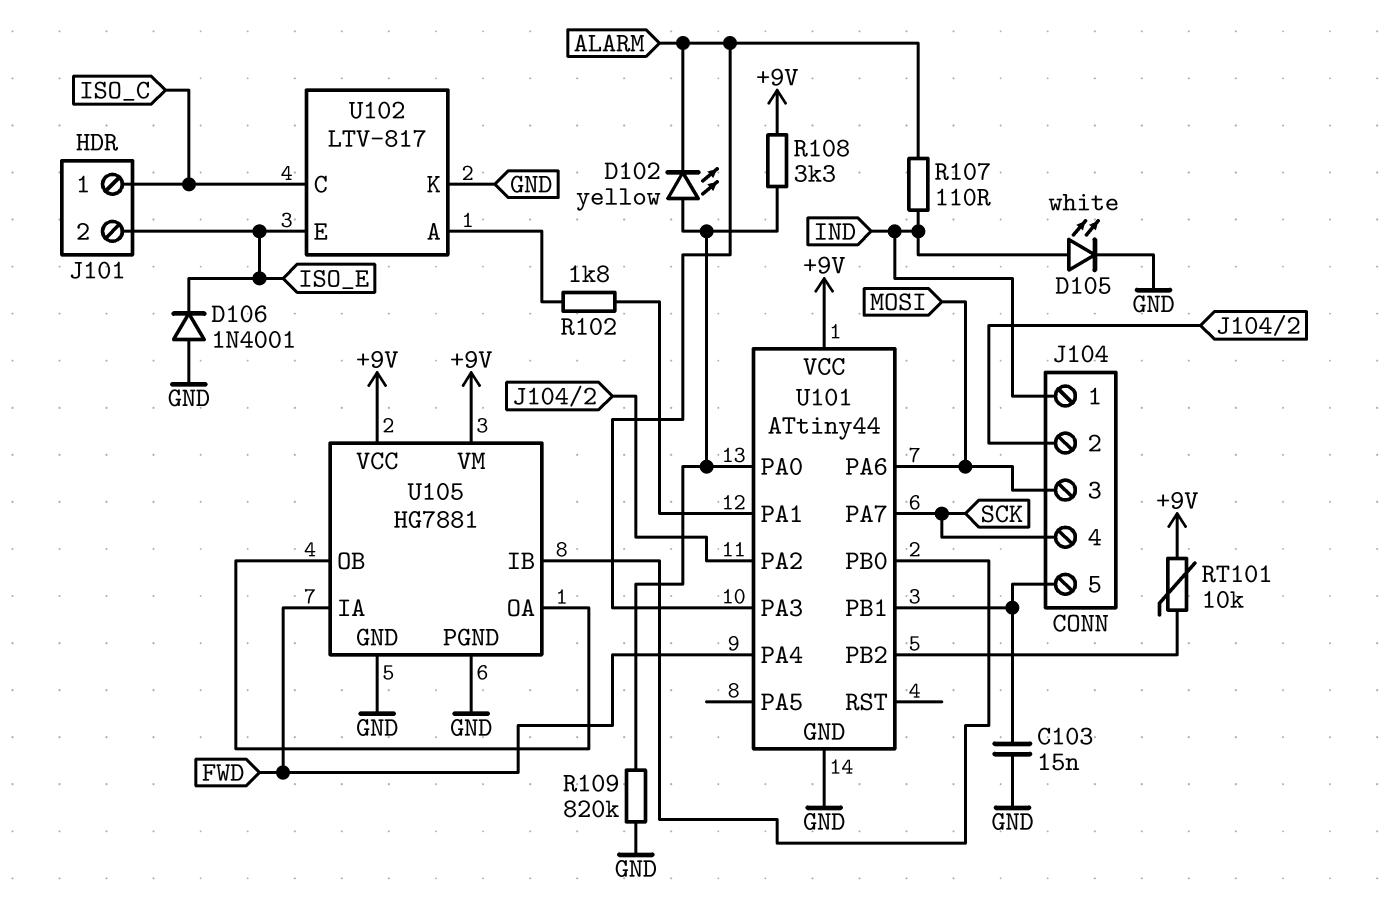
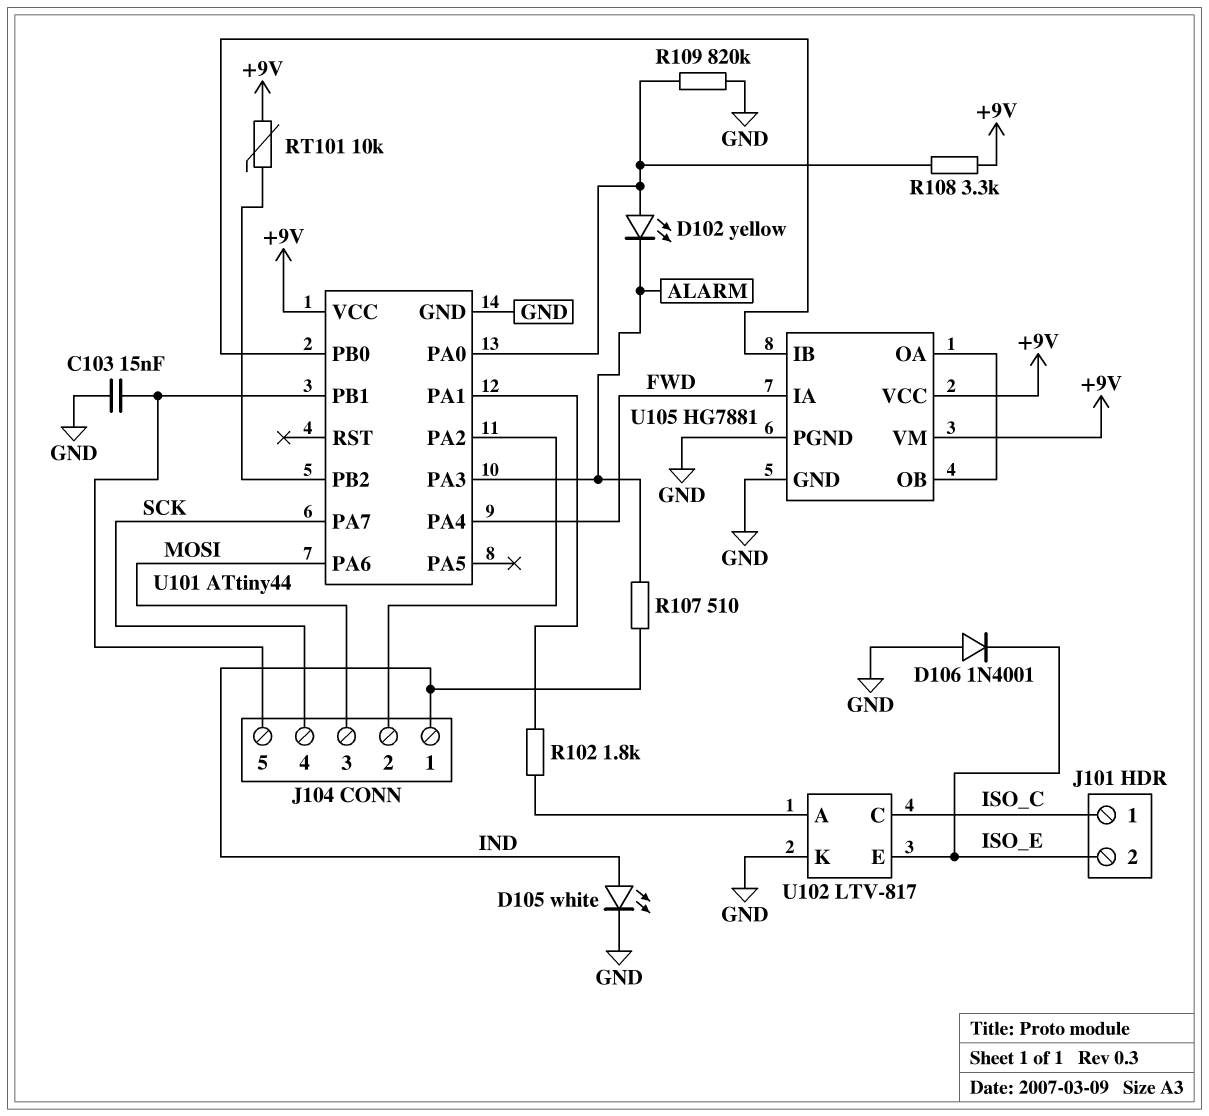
R107: 110 (ALARM, IND) -> 510 (ALARM, IND)

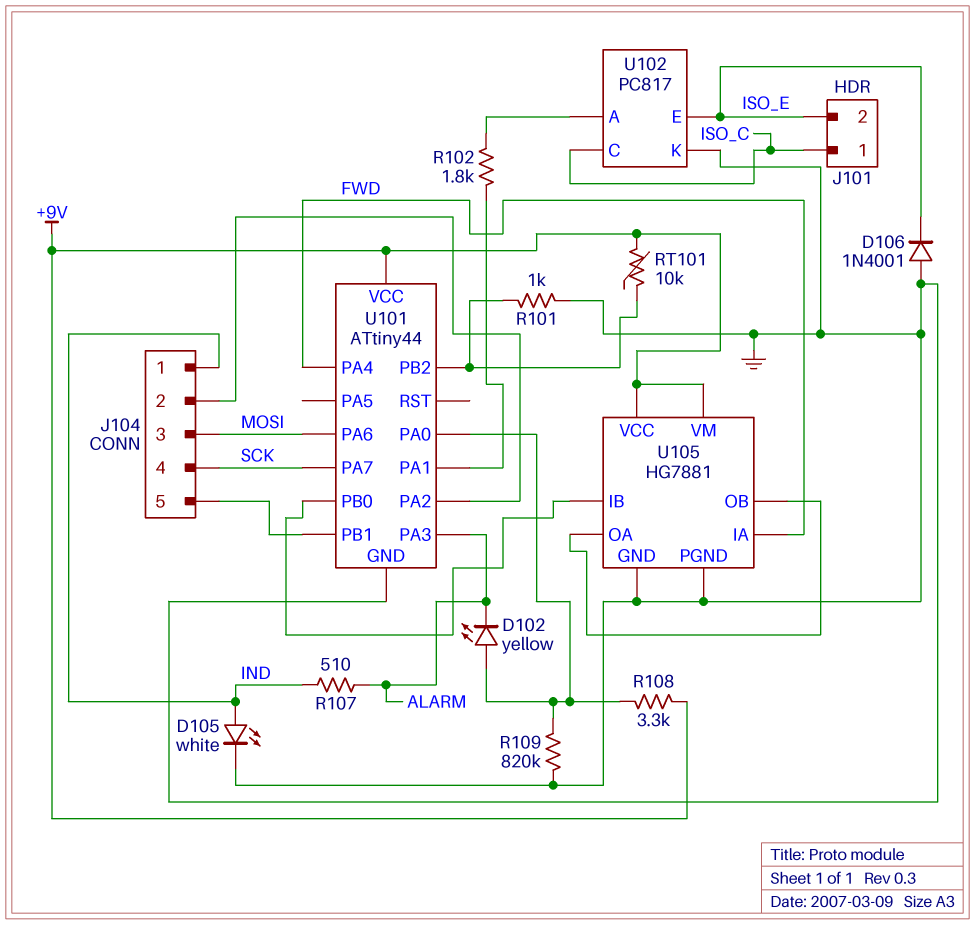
C103: 15nF (GND, J104/5) -> none
R101: none -> 1k (GND, U101/PB2)
U102: LTV-817 -> PC817

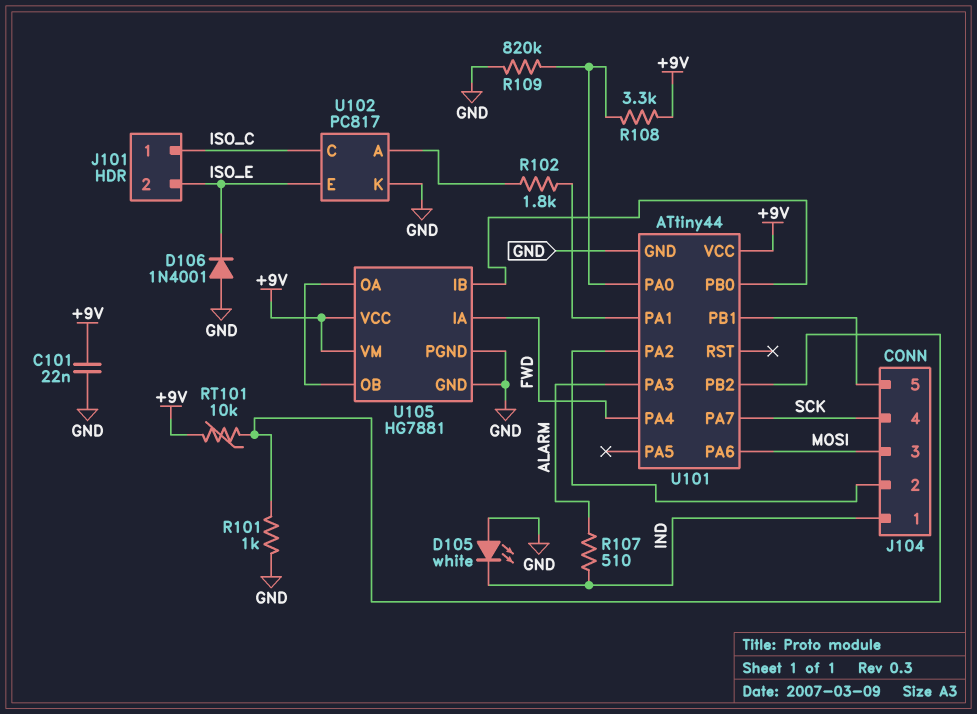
C101: none -> 22nF (+9V, GND)
D102: LED yellow (A U101/PA0, K ALARM) -> none
D105: LED white (A IND, K GND) -> LED white (A GND, K IND)

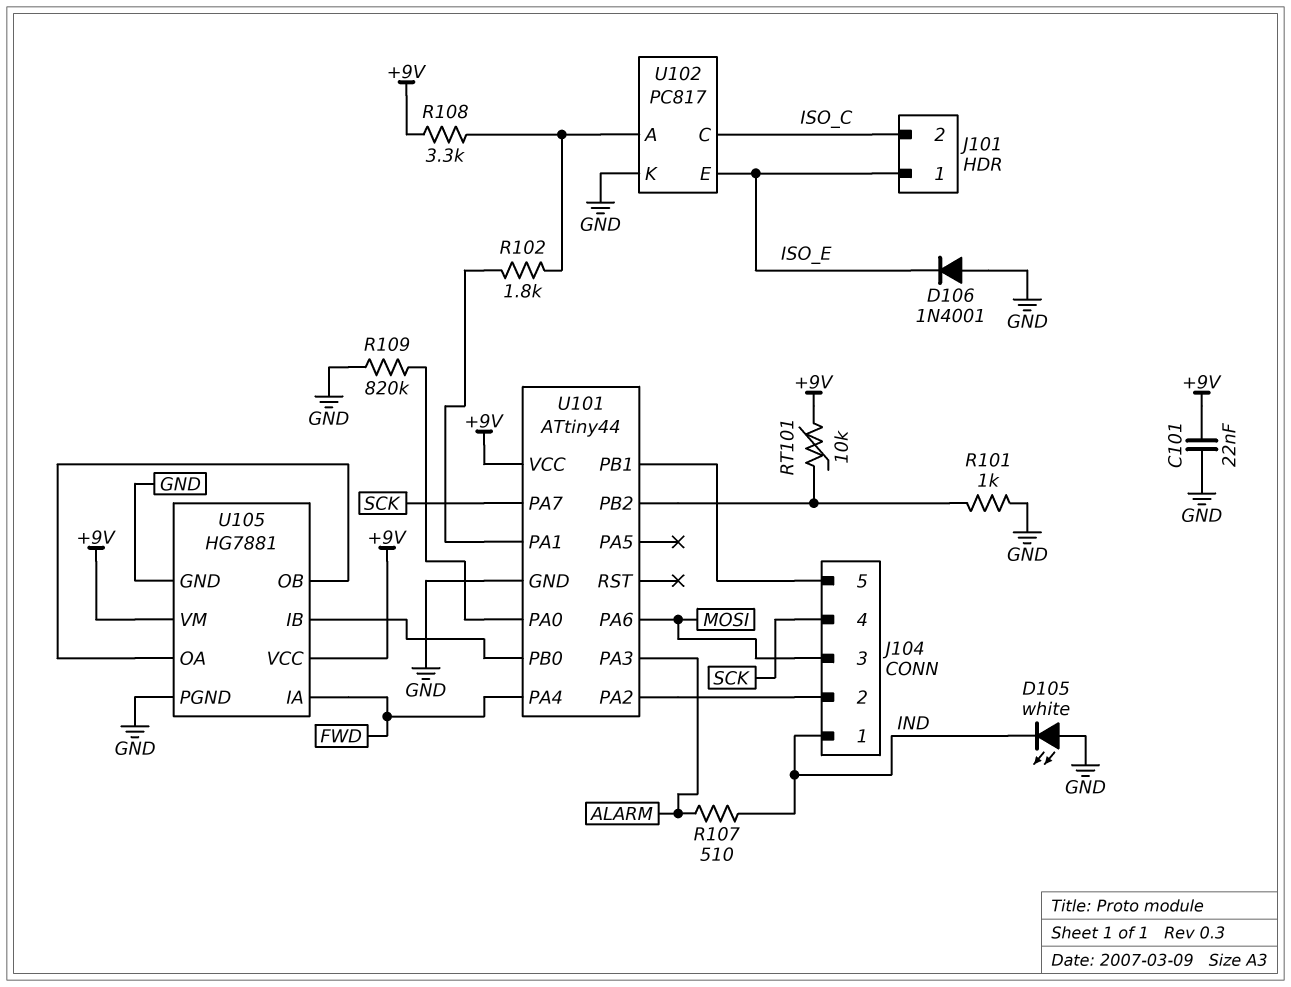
J101 pin 1: ISO_C -> ISO_E
J101 pin 2: ISO_E -> ISO_C
R108: 3.3k (+9V, U101/PA0) -> 3.3k (+9V, U102/A)

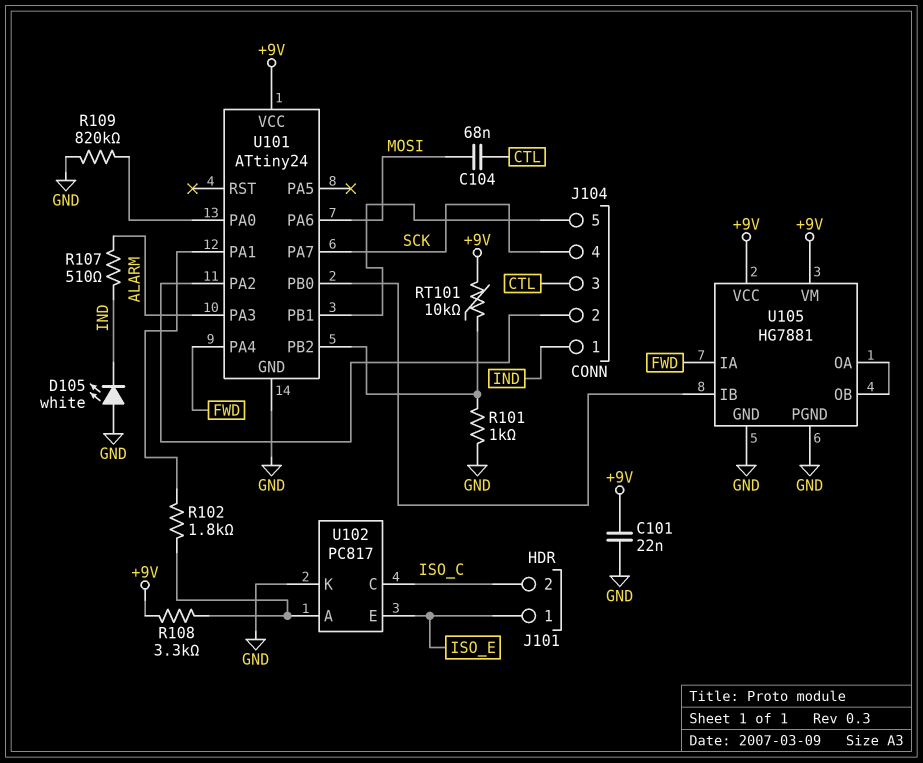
C104: none -> 68nF (CTL, MOSI)
D106: diode 1N4001 (A GND, K ISO_E) -> none
J104 pin 3: MOSI -> CTL
U101: ATtiny44 -> ATtiny24

